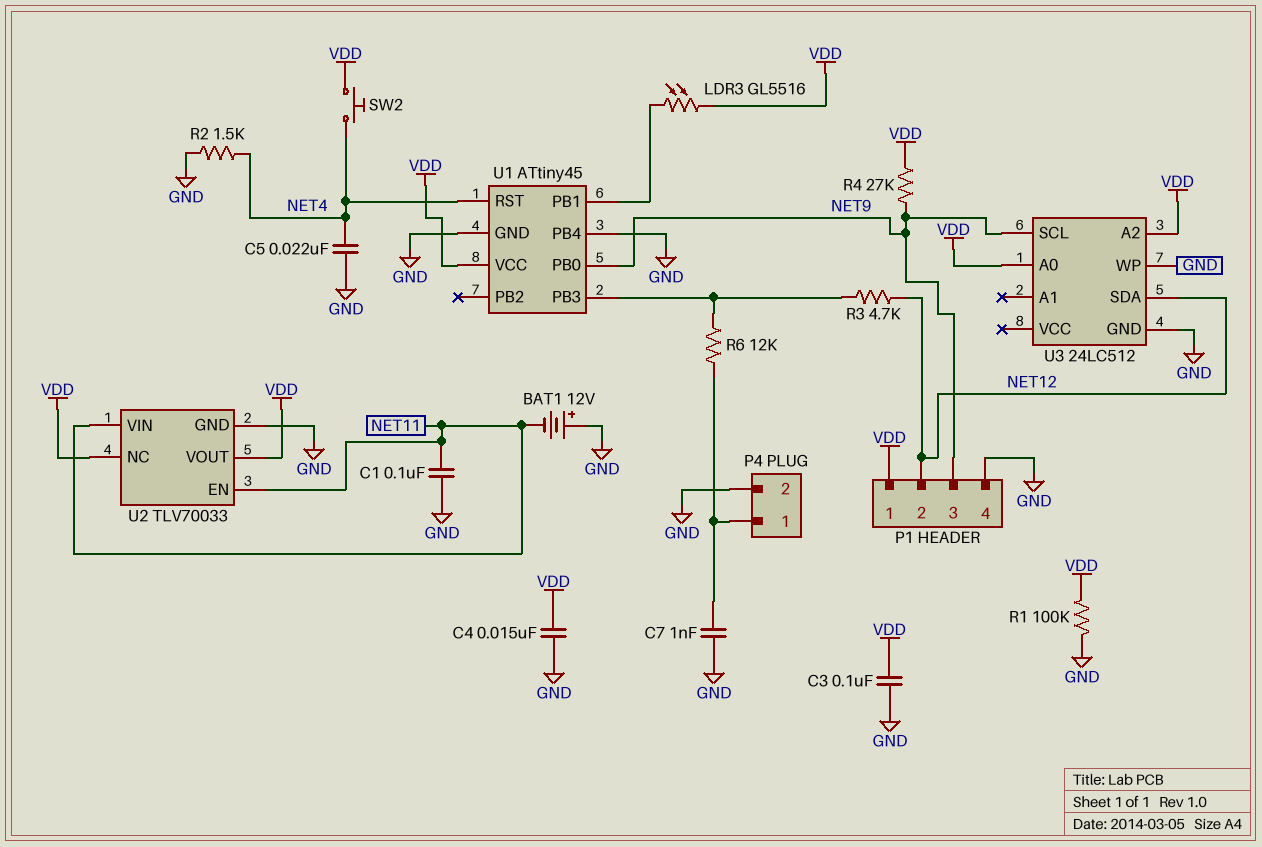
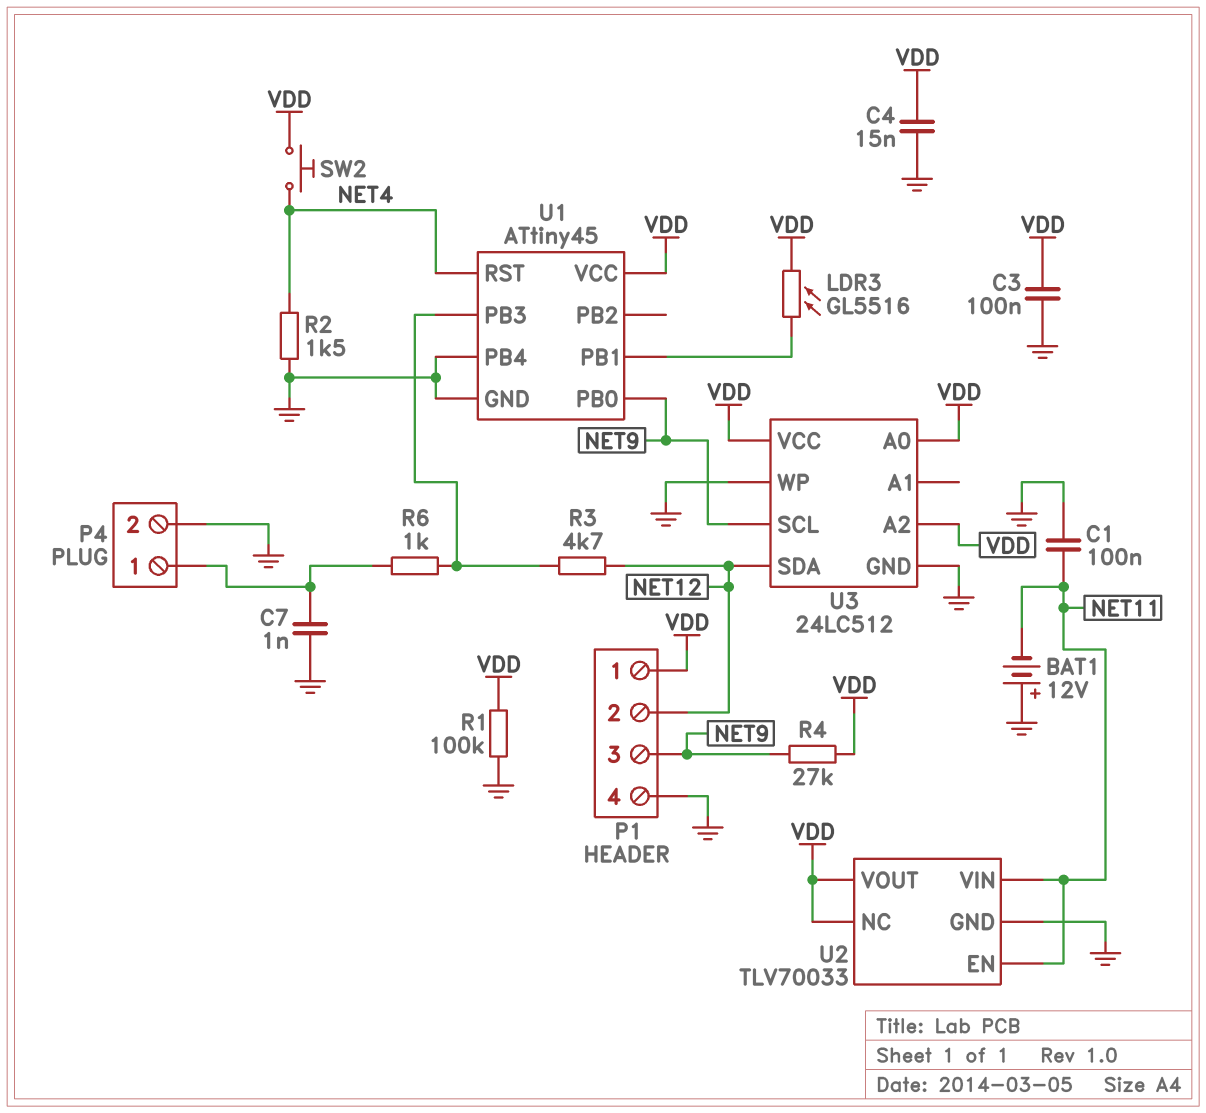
C5: 22nF (GND, NET4) -> none
R6: 12k (P4/1, U1/PB3) -> 1k (P4/1, U1/PB3)
U3 pin VCC: none -> VDD

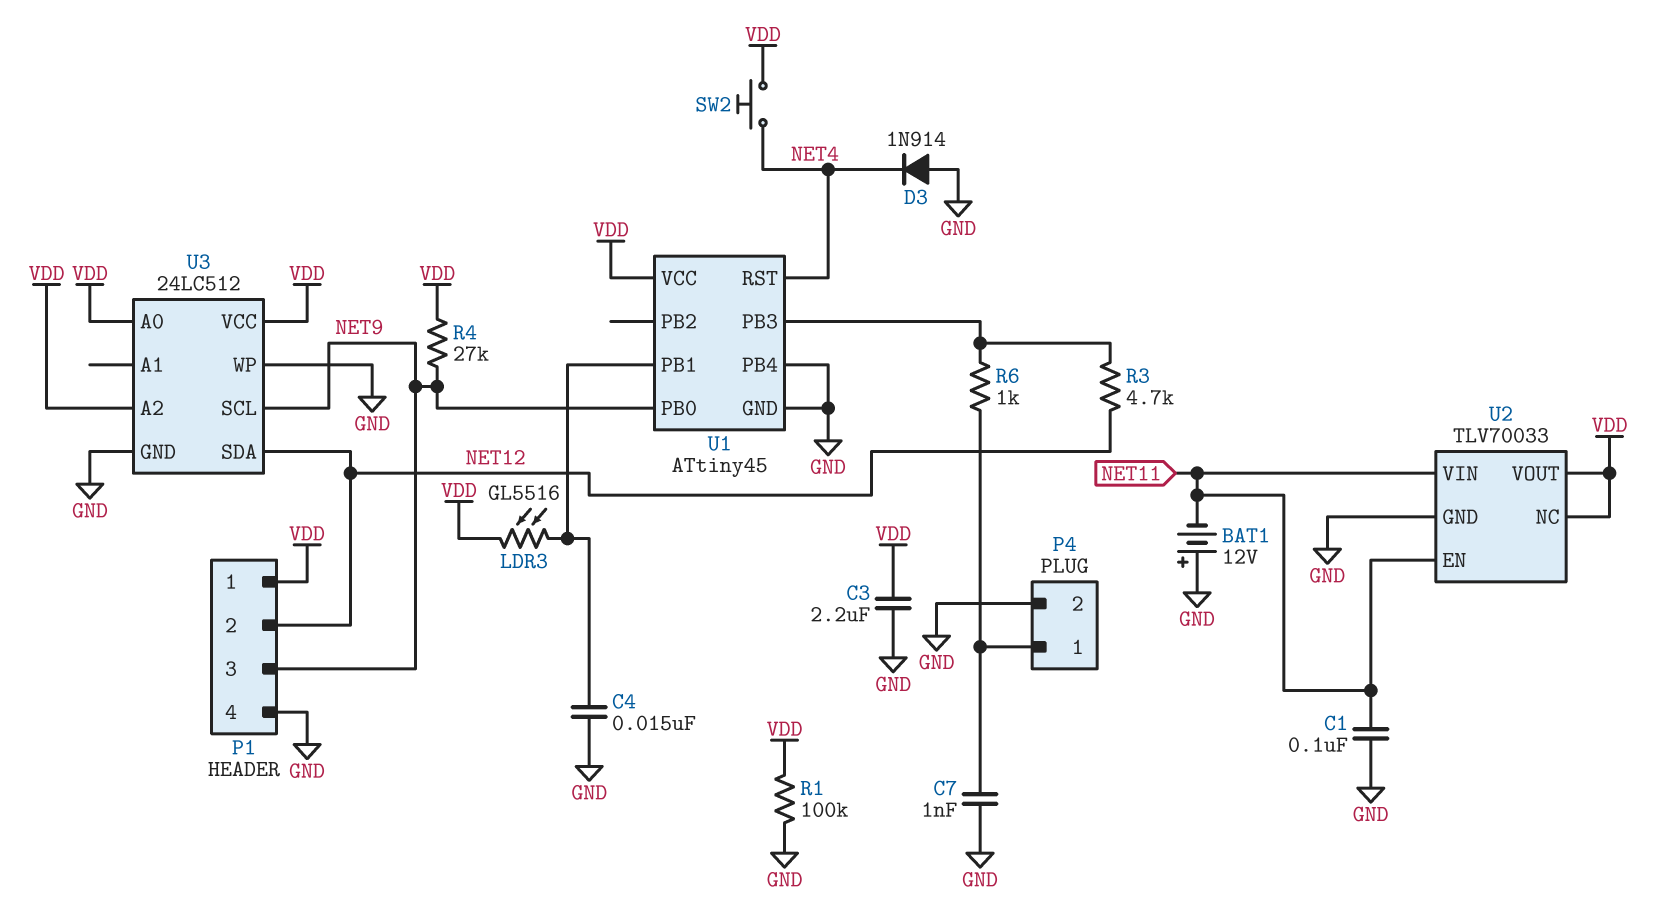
C3: 100nF (GND, VDD) -> 2.2uF (GND, VDD)
C4: 15nF (GND, VDD) -> 15nF (GND, U1/PB1)
D3: none -> diode 1N914 (A GND, K NET4)
R2: 1.5k (GND, NET4) -> none

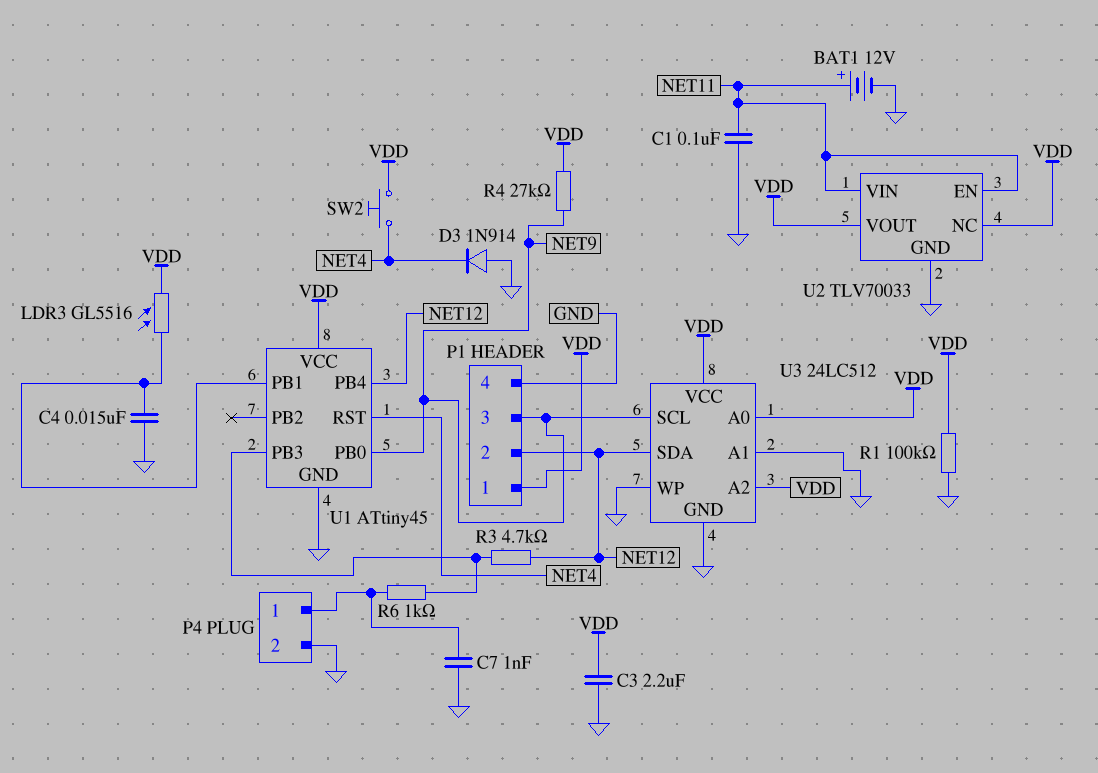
BAT1: 12V (plus GND, minus NET11) -> 12V (plus NET11, minus GND)
U1 pin PB4: GND -> NET12
U3 pin A1: none -> GND

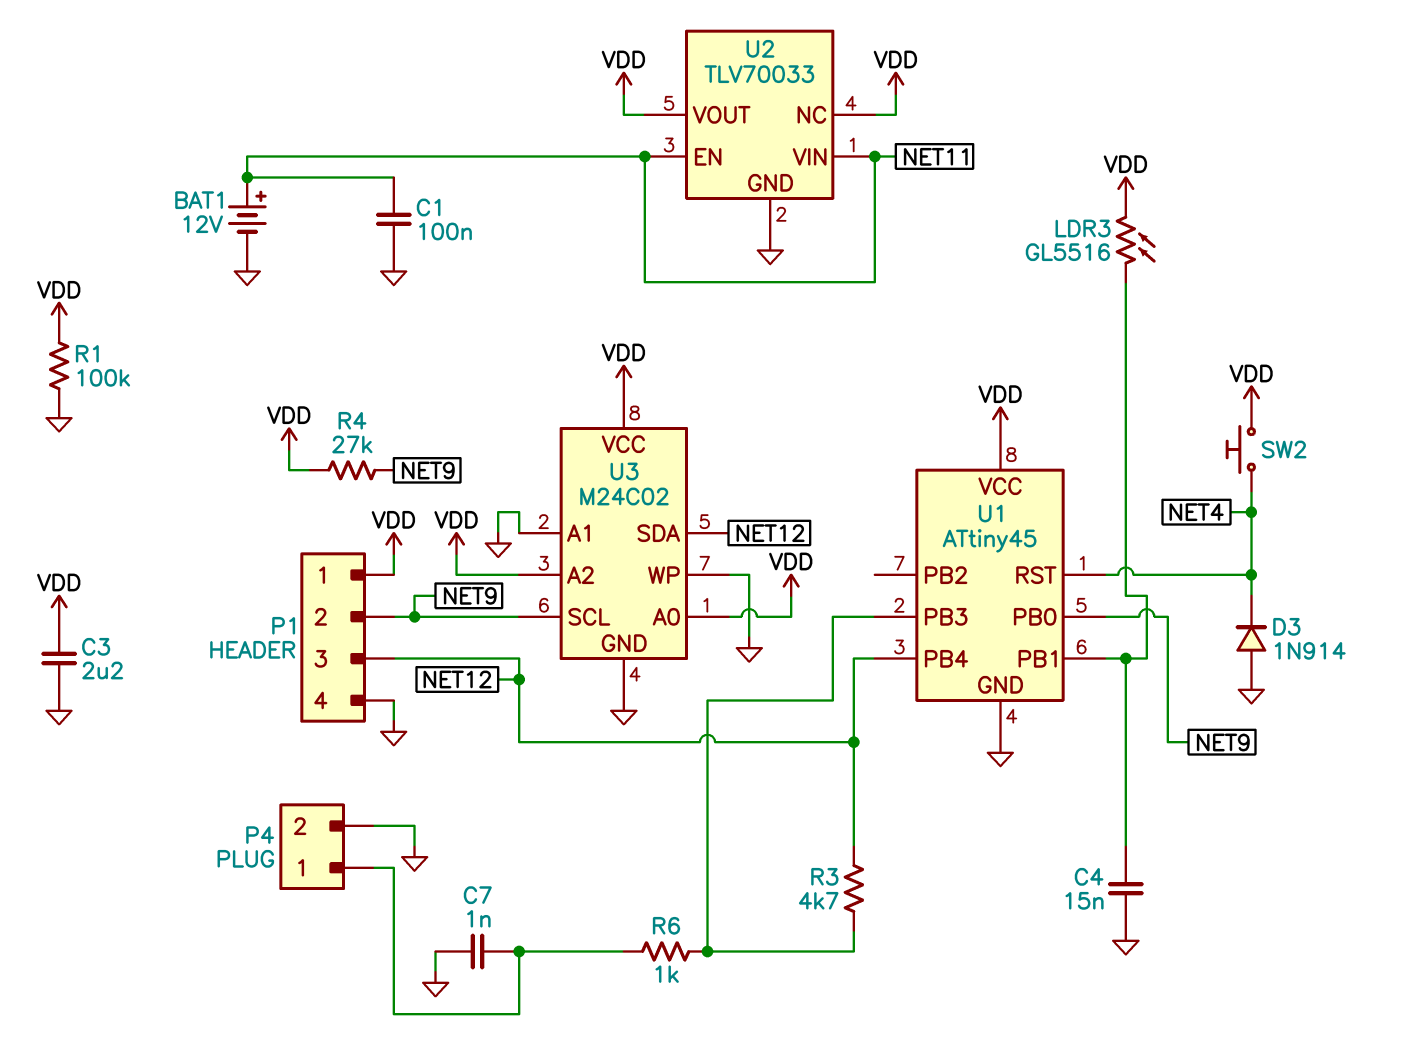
P1 pin 2: NET12 -> NET9
P1 pin 3: NET9 -> NET12
U3: 24LC512 -> M24C02

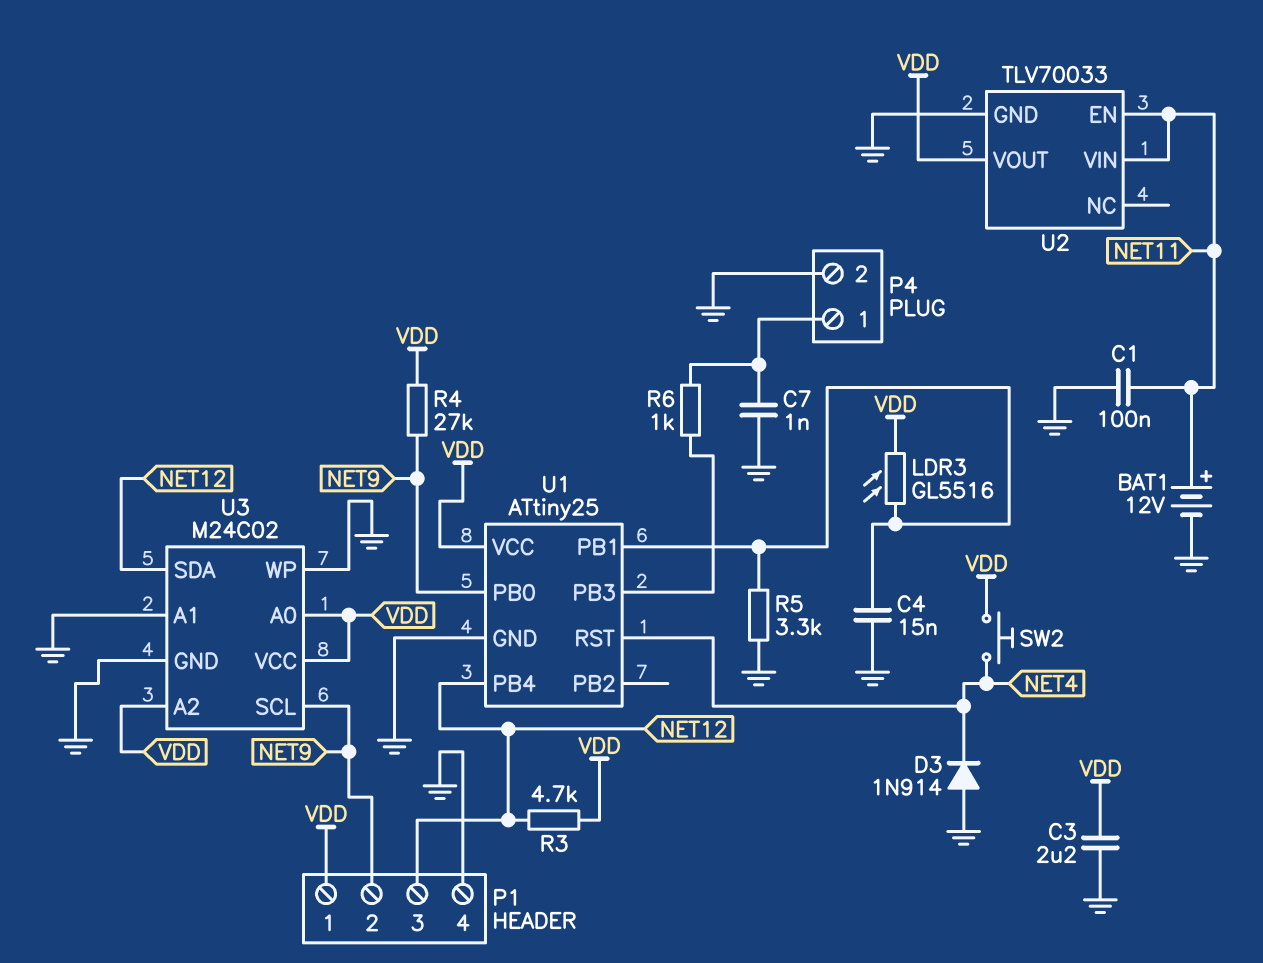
R1: 100k (GND, VDD) -> none
R3: 4.7k (NET12, U1/PB3) -> 4.7k (NET12, VDD)
R5: none -> 3.3k (GND, U1/PB1)
U1: ATtiny45 -> ATtiny25
U2 pin NC: VDD -> none

